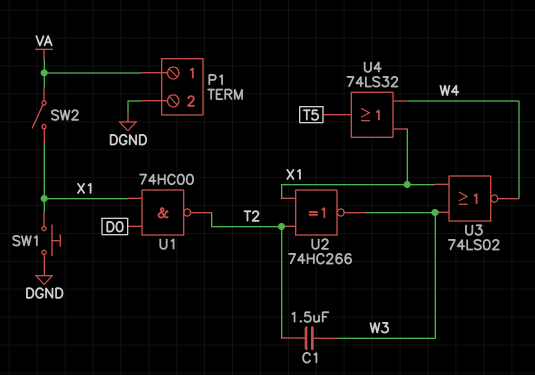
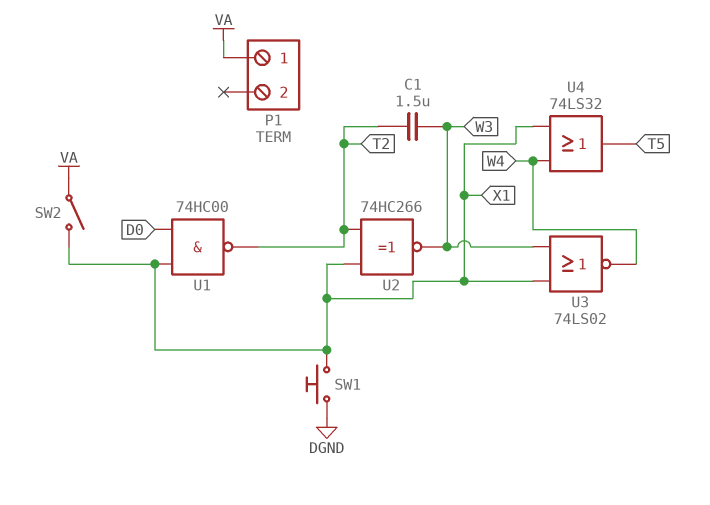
P1 pin 2: DGND -> none

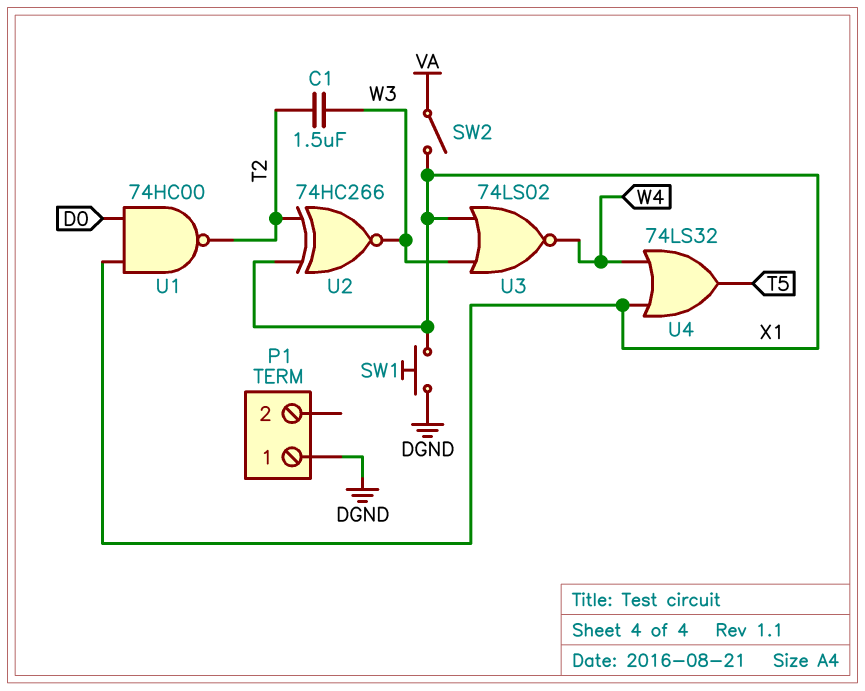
P1 pin 1: VA -> DGND

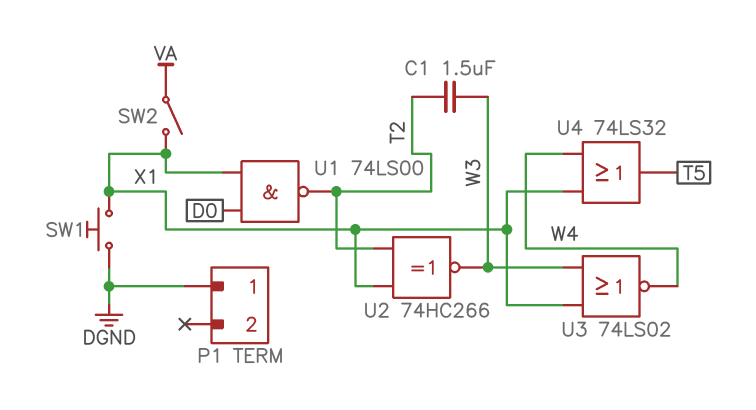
U1: NAND 74HC00 (in D0, in X1, out T2) -> NAND 74LS00 (in D0, in X1, out T2)

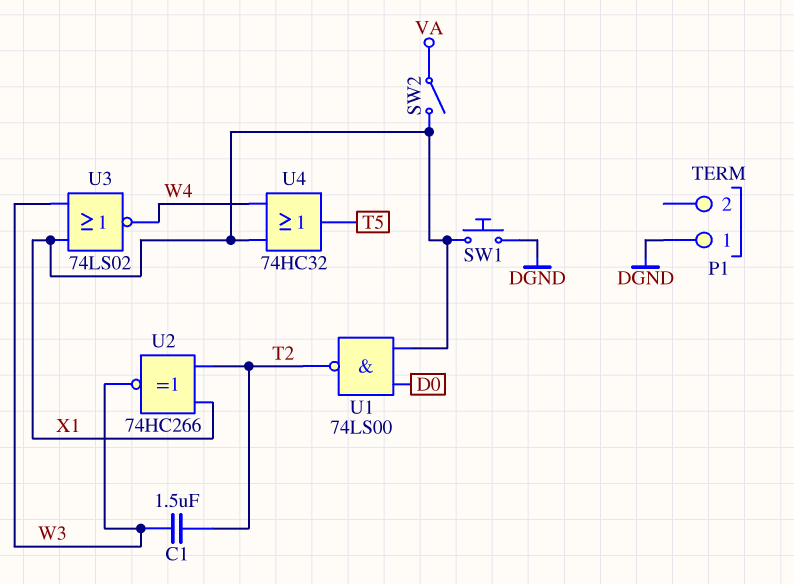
U4: OR 74LS32 (in W4, in X1, out T5) -> OR 74HC32 (in W4, in X1, out T5)

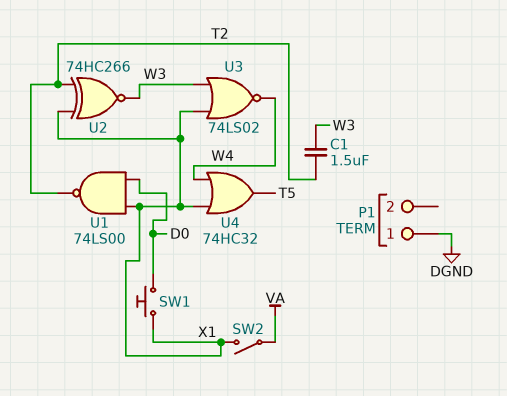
SW1: button (DGND, X1) -> button (D0, X1)

